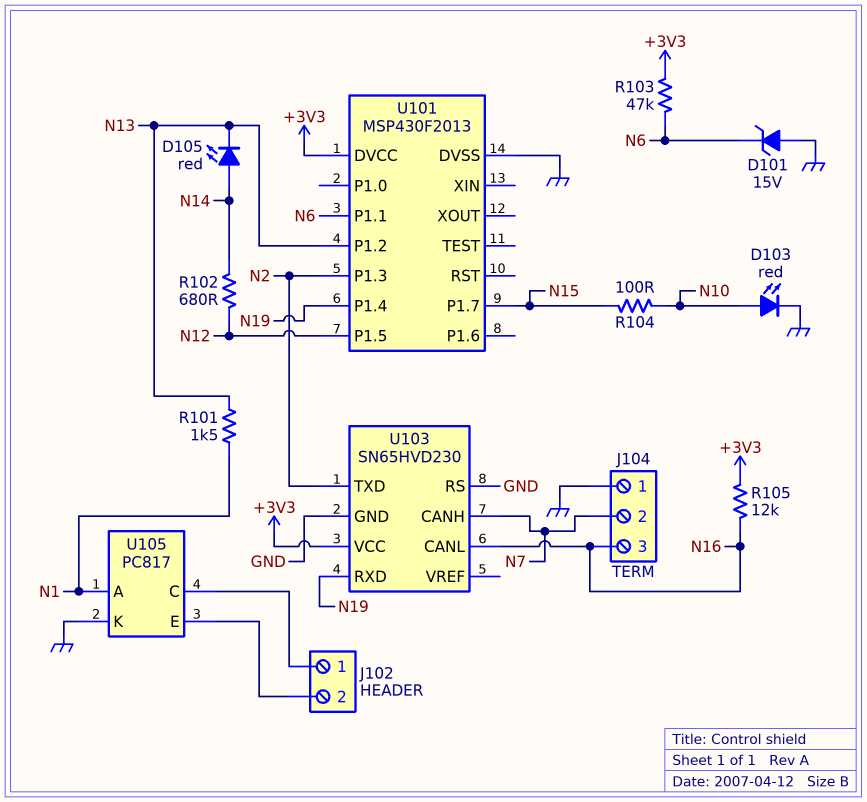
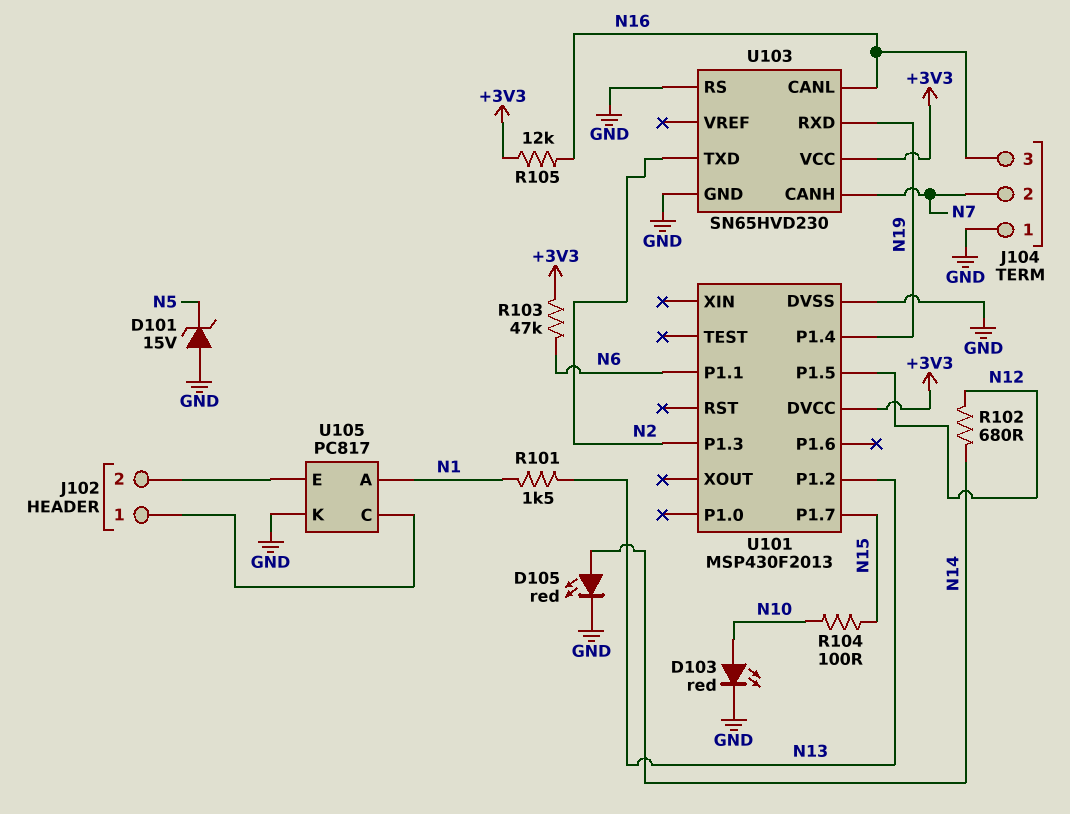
D101: zener 15V (A GND, K N6) -> zener 15V (A GND, K N5)
D105: LED red (A N14, K N13) -> LED red (A N14, K GND)

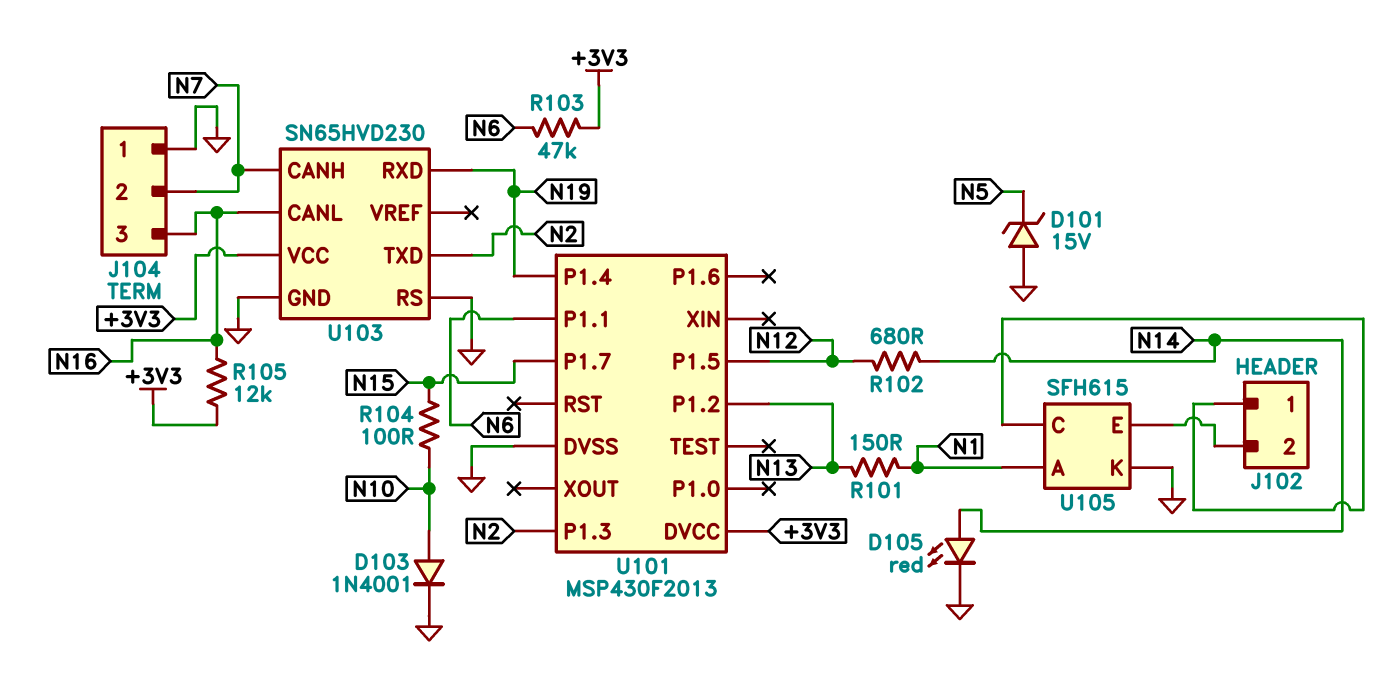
D103: LED red (A N10, K GND) -> diode 1N4001 (A N10, K GND)
R101: 1.5k (N1, N13) -> 150 (N1, N13)
U105: PC817 -> SFH615

